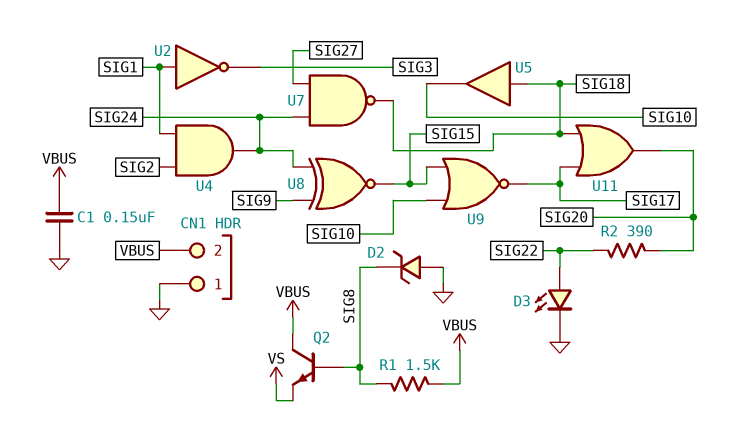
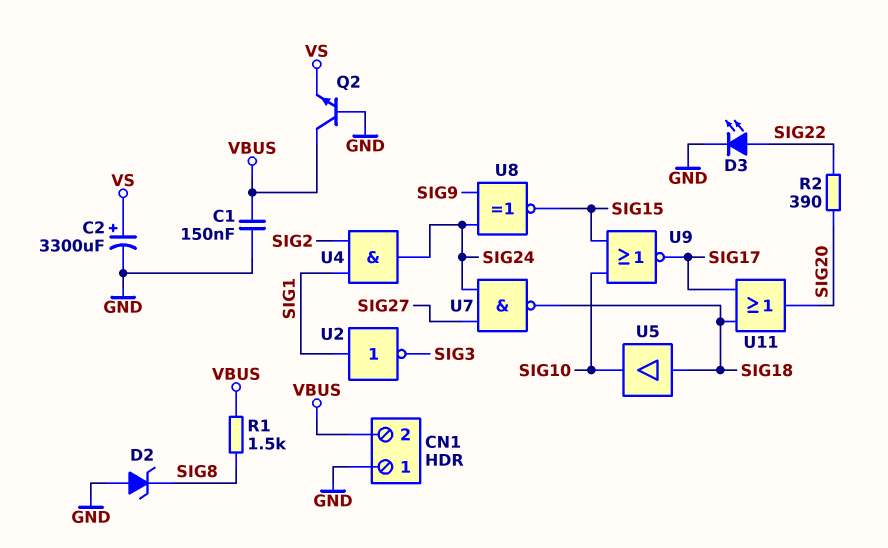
C2: none -> 3300uF (plus VS, minus GND)
Q2: NPN (B SIG8, C VBUS, E VS) -> NPN (B GND, C VBUS, E VS)

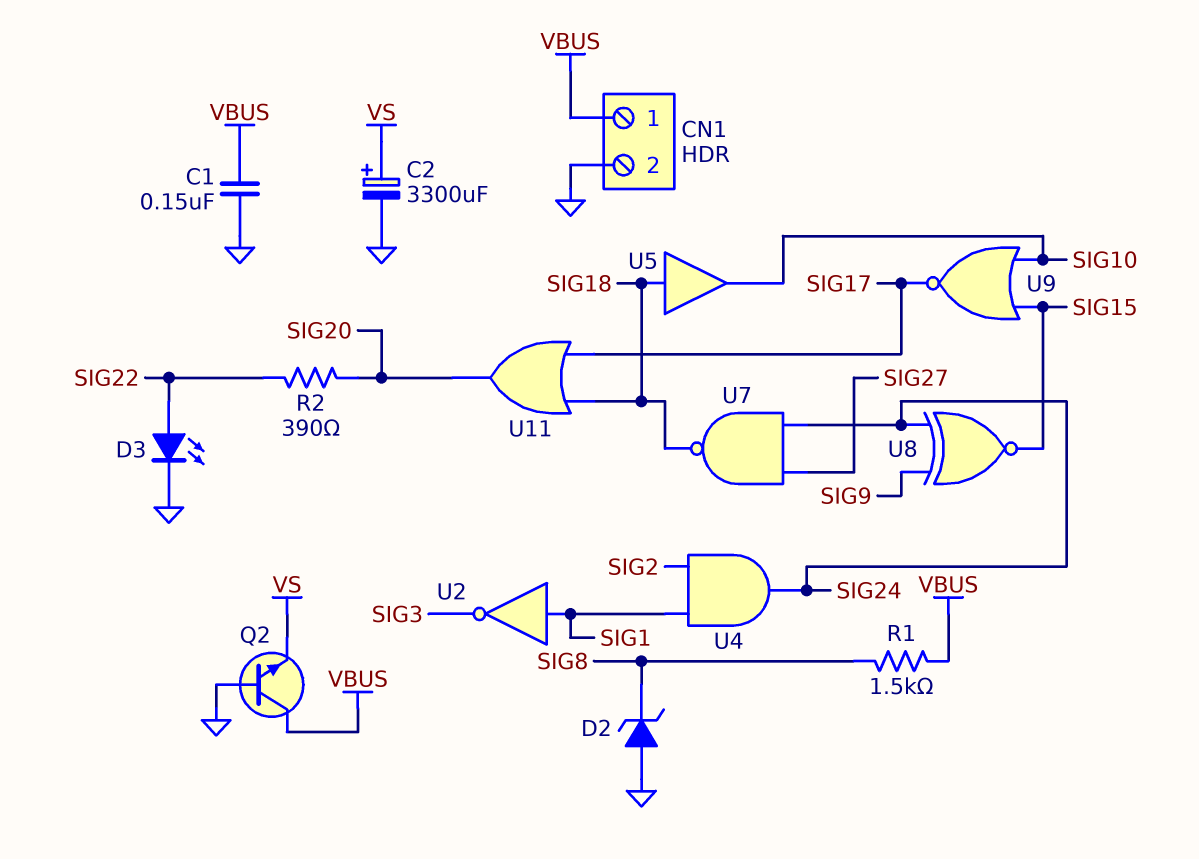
CN1 pin 1: GND -> VBUS
CN1 pin 2: VBUS -> GND

